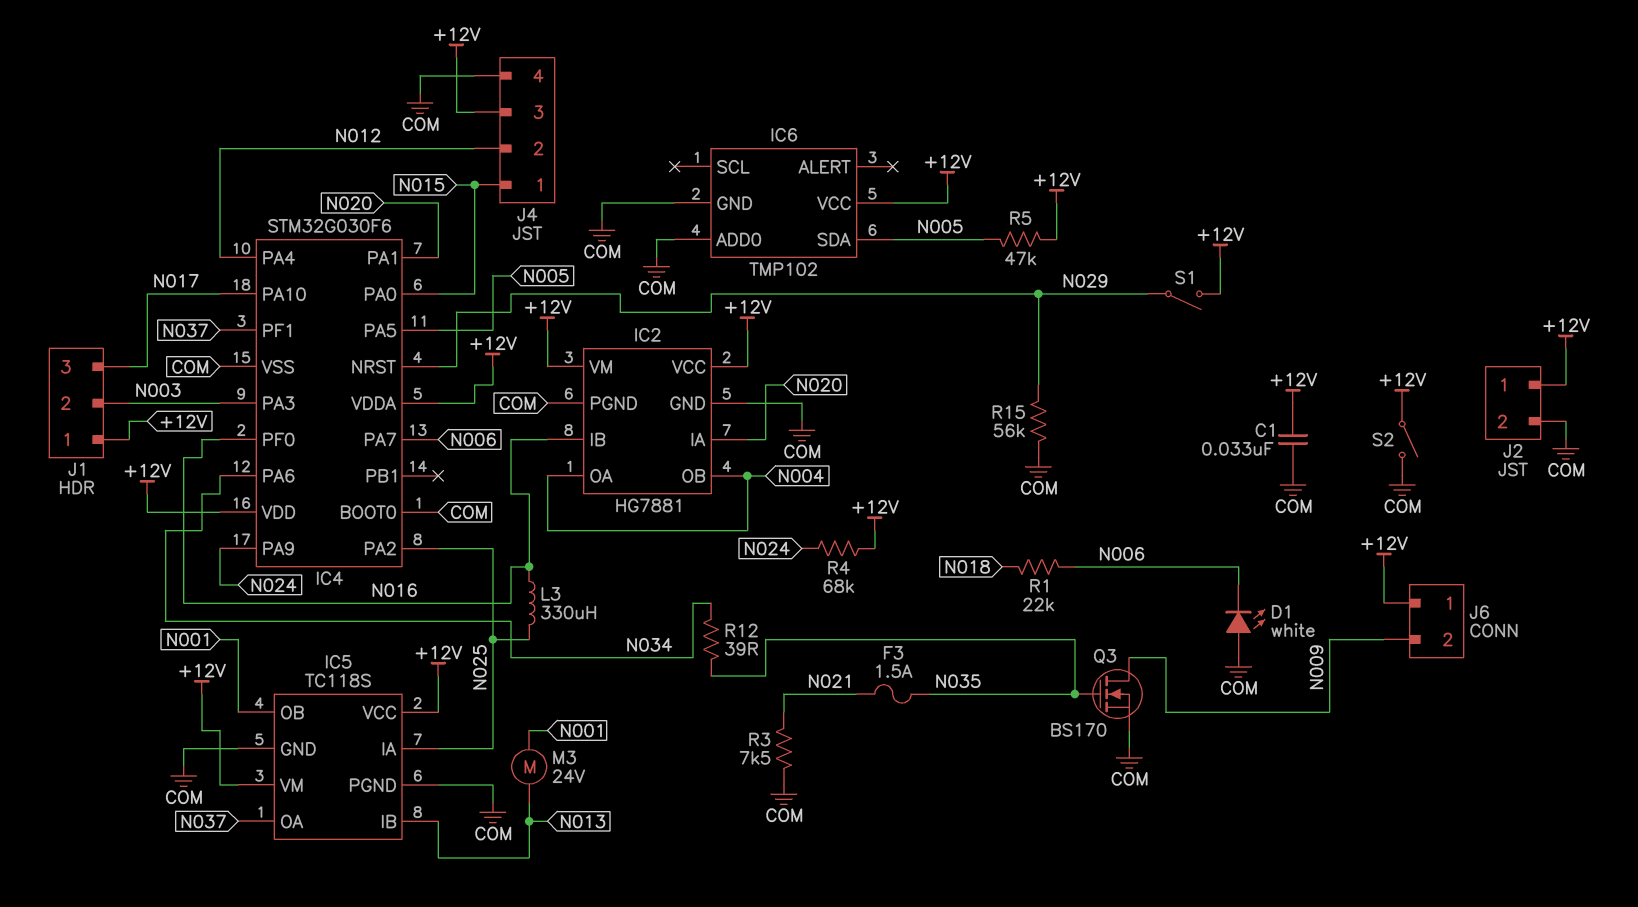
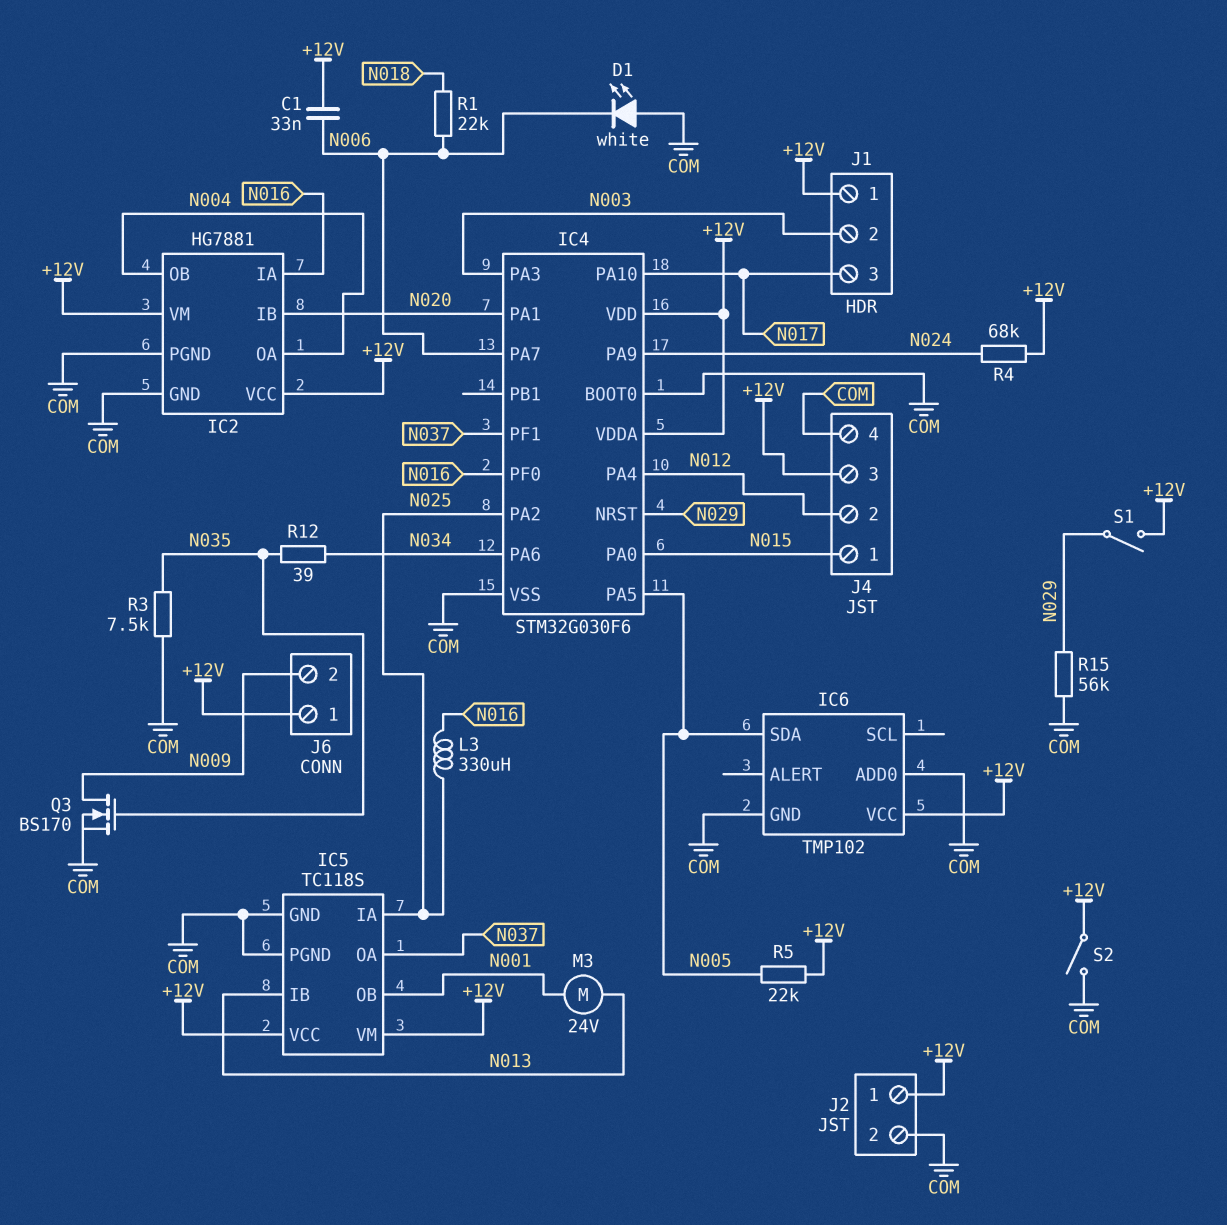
C1: 33nF (+12V, COM) -> 33nF (+12V, N006)
F3: 1.5A (N021, N035) -> none
IC2 pin IA: N020 -> N016
IC2 pin IB: N016 -> N020
R3: 7.5k (COM, N021) -> 7.5k (COM, N035)
R5: 47k (+12V, N005) -> 22k (+12V, N005)

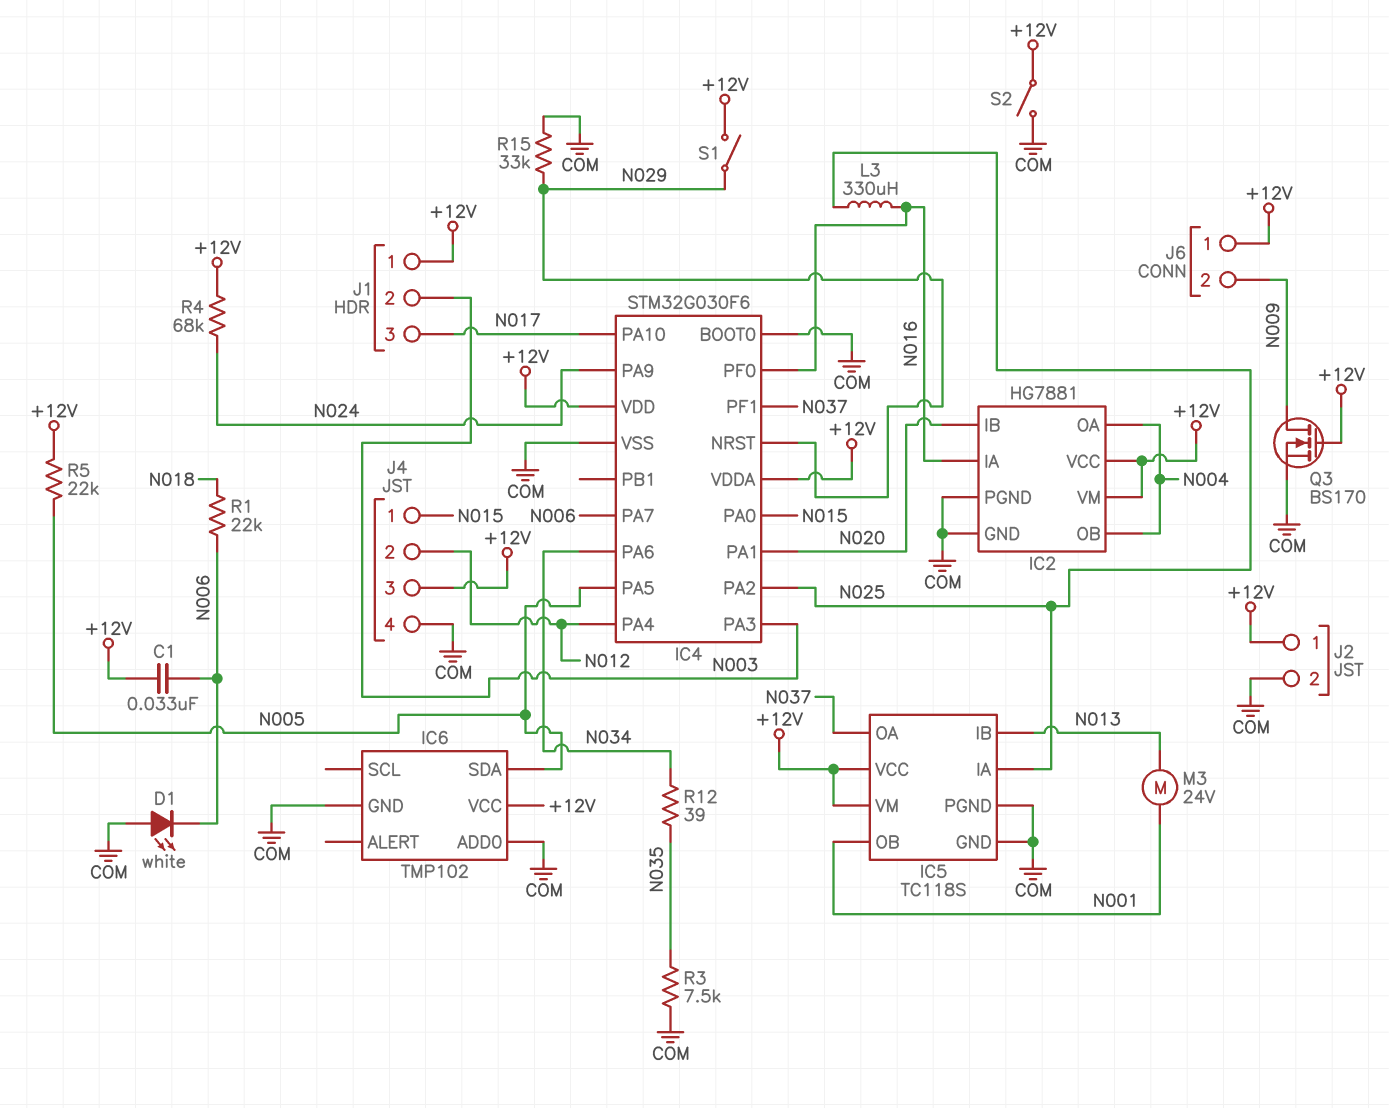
Q3: NMOS BS170 (G N035, D N009, S COM) -> NMOS BS170 (G +12V, D N009, S COM)
R15: 56k (COM, N029) -> 33k (COM, N029)

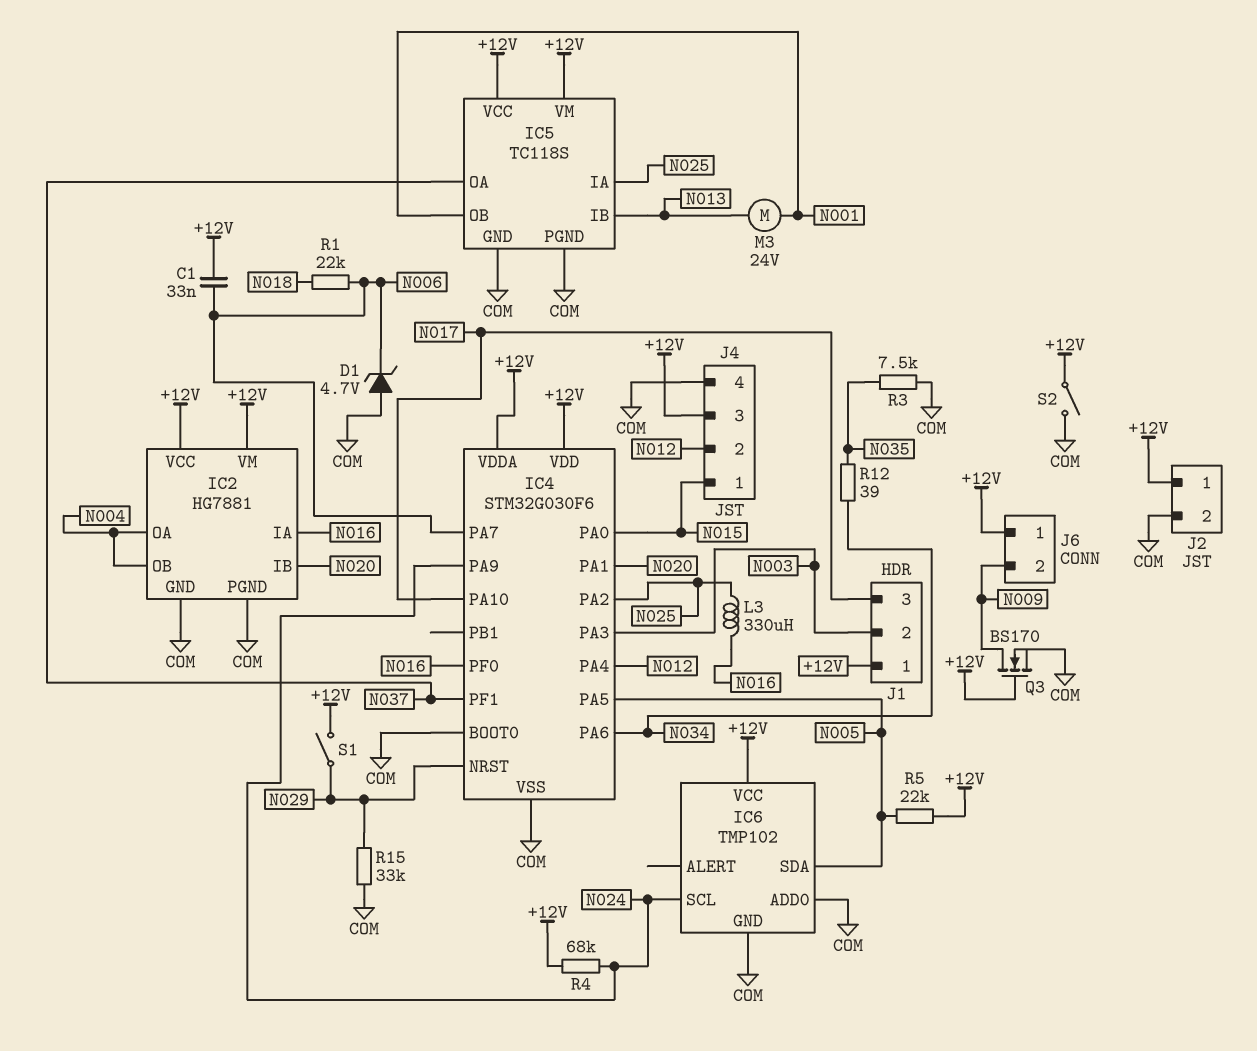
D1: LED white (A COM, K N006) -> zener 4.7V (A COM, K N006)
IC6 pin SCL: none -> N024

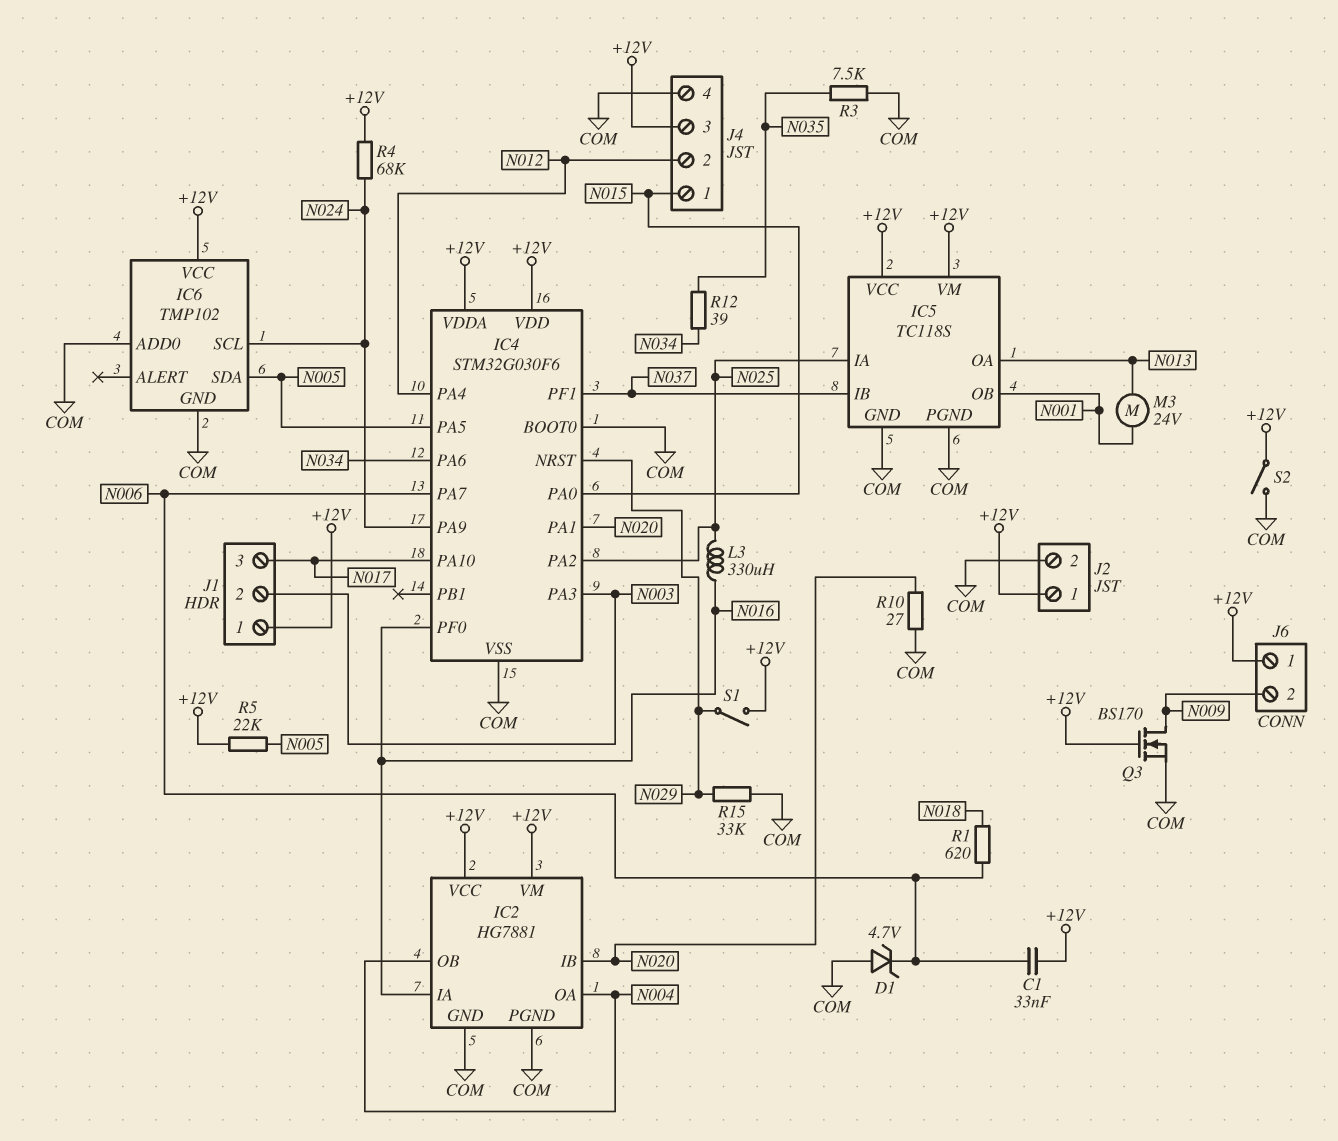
IC5 pin IB: N013 -> N037
IC5 pin OA: N037 -> N013
R1: 22k (N006, N018) -> 620 (N006, N018)
R10: none -> 27 (COM, N020)

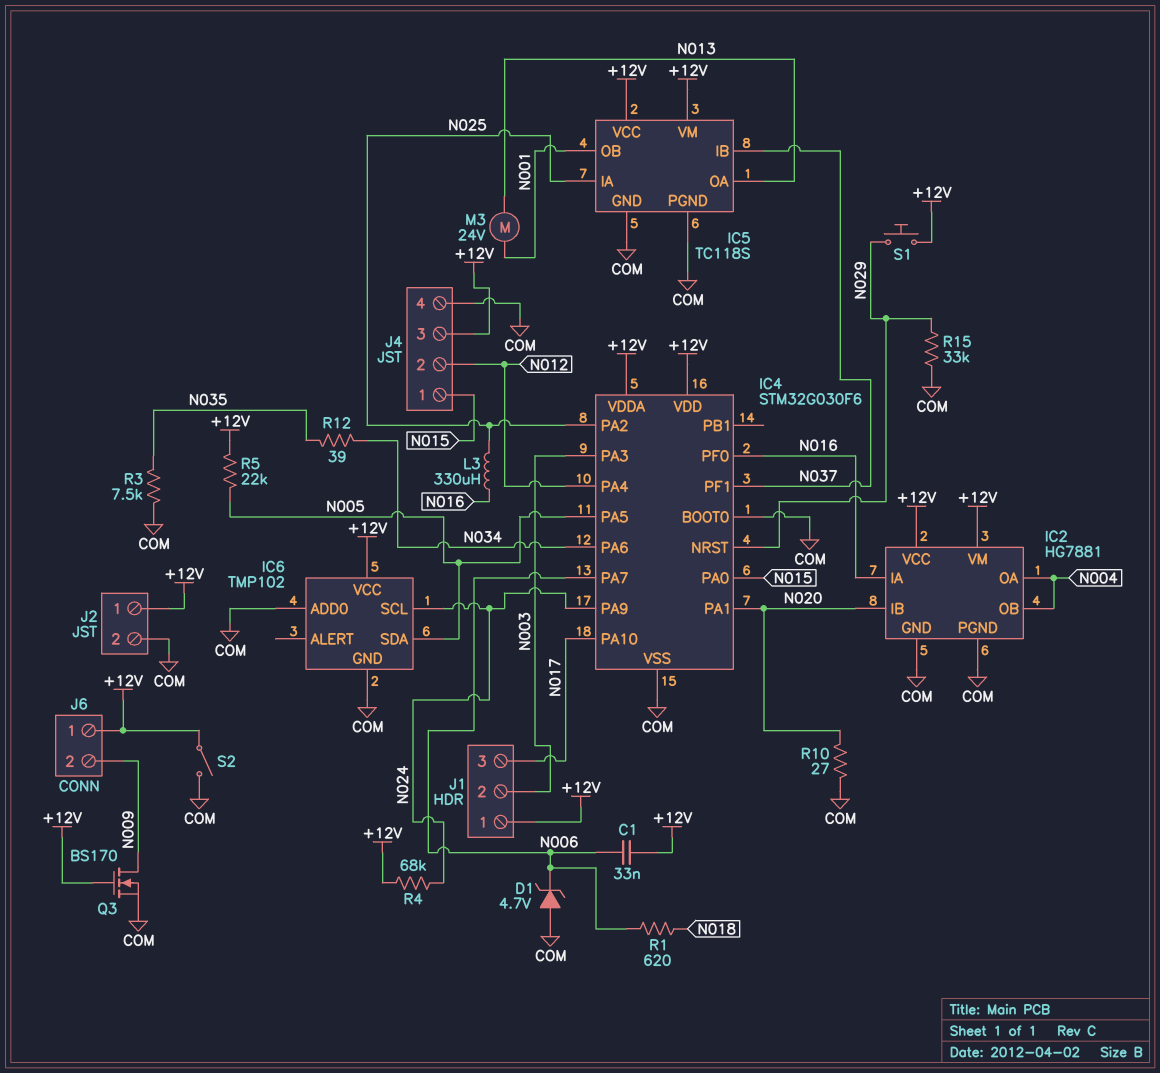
S1: switch (+12V, N029) -> button (+12V, N029)

